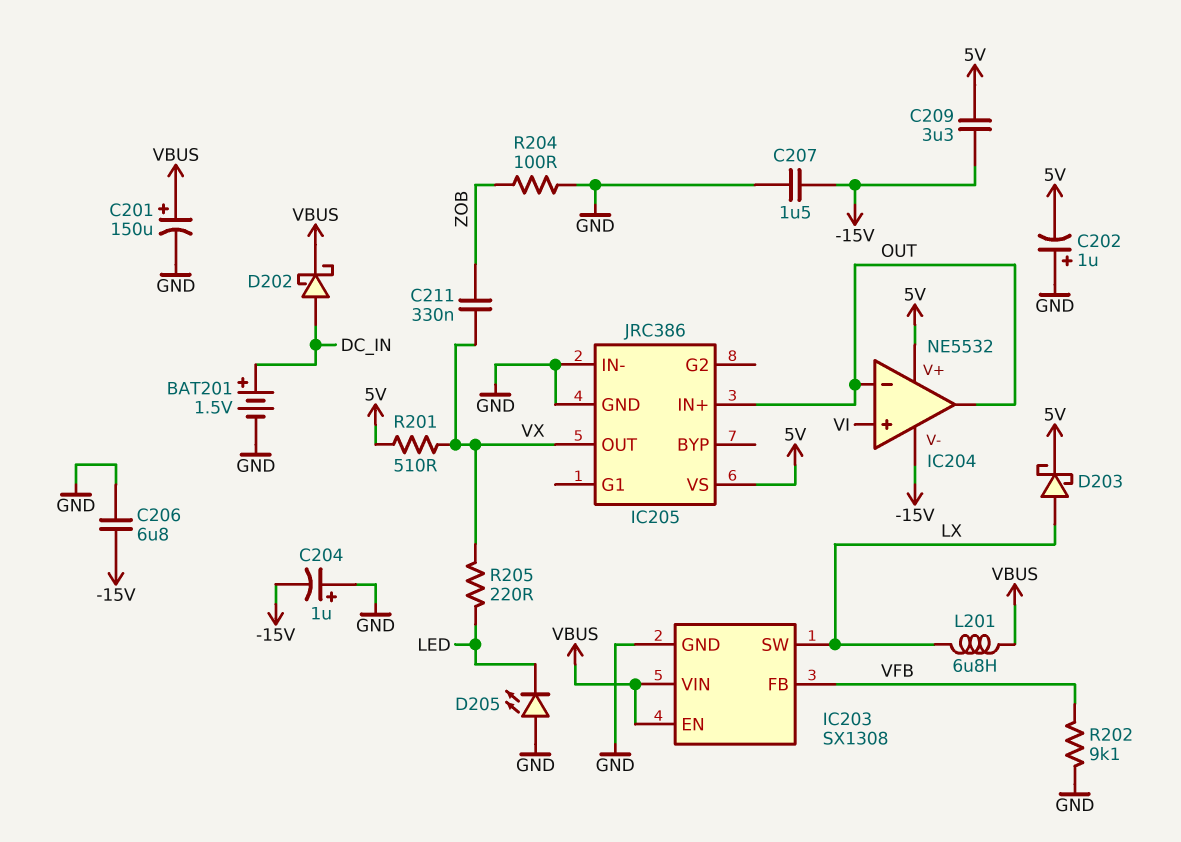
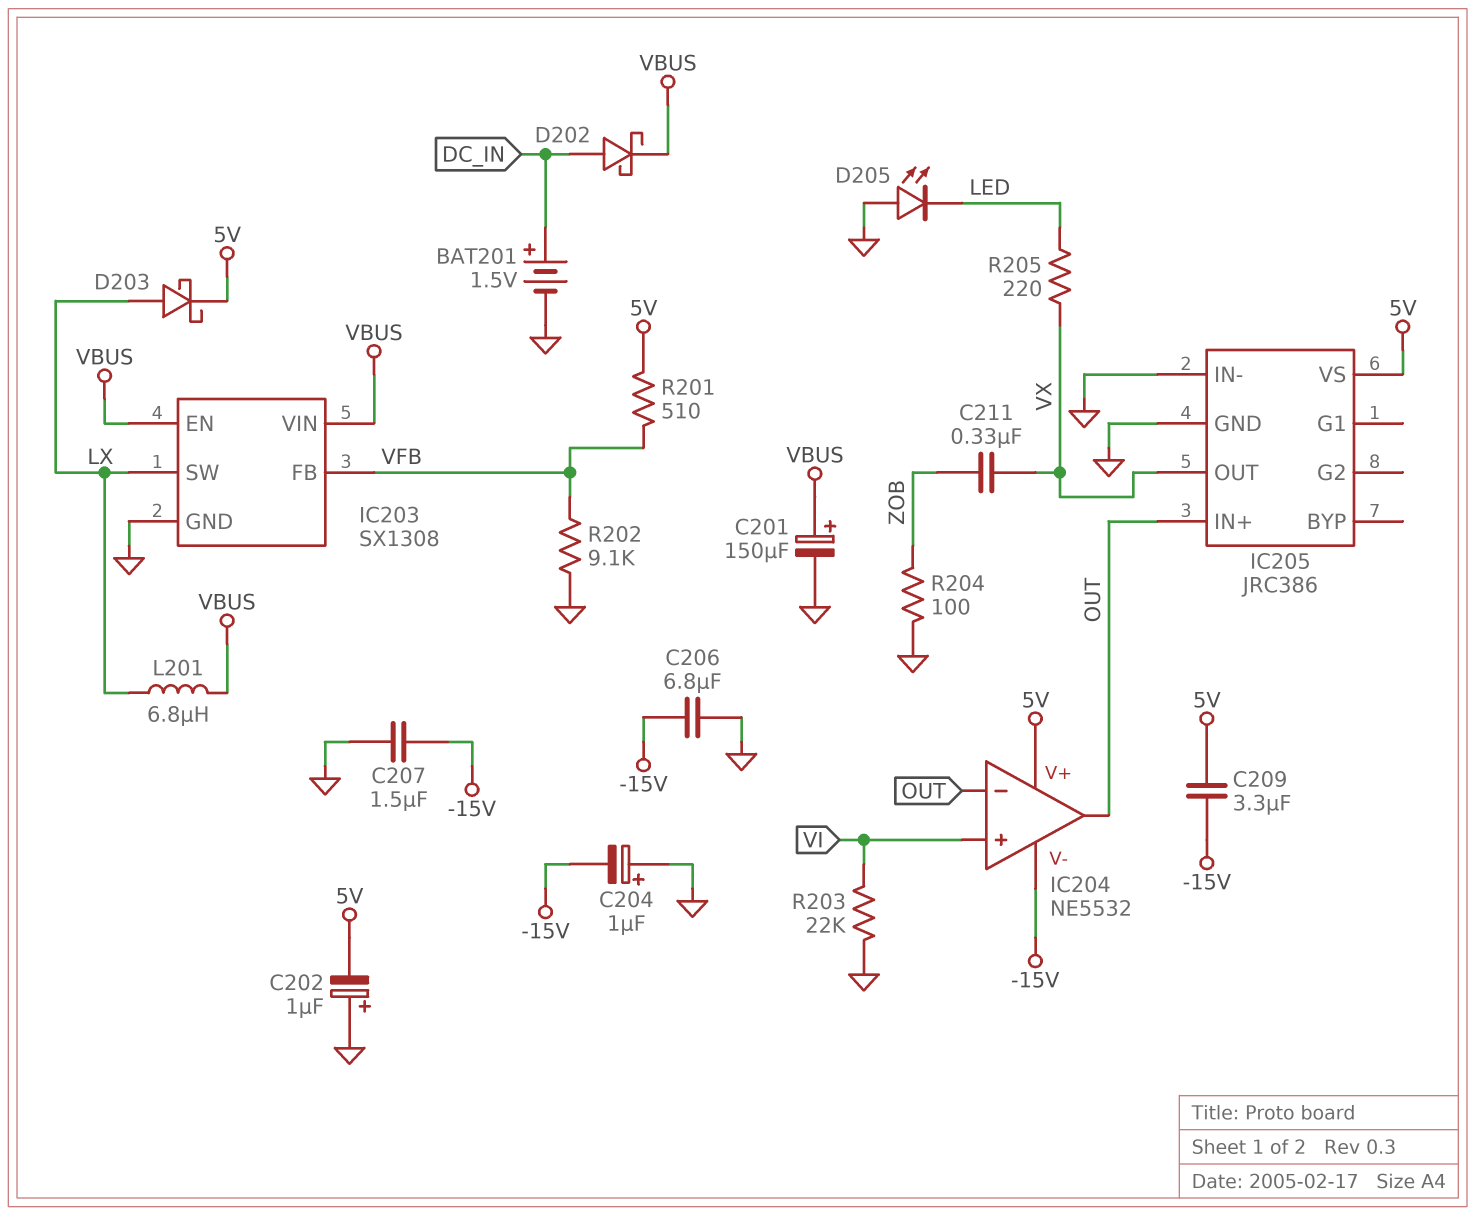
R201: 510 (5V, VX) -> 510 (5V, VFB)
R203: none -> 22k (GND, VI)

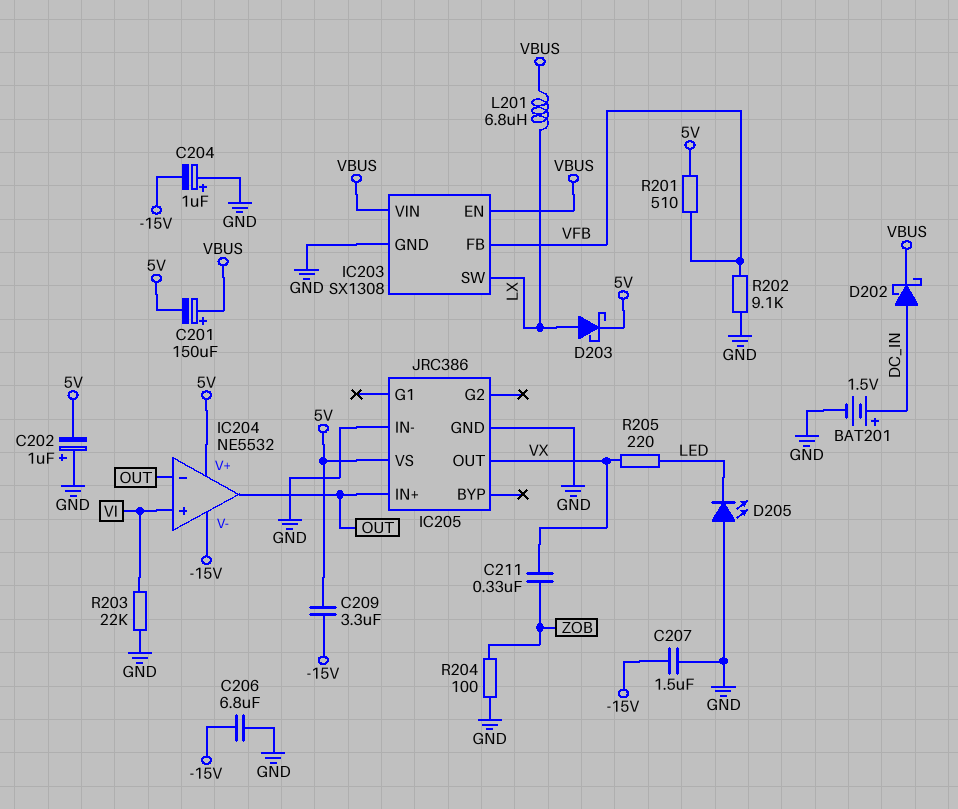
C201: 150uF (plus VBUS, minus GND) -> 150uF (plus VBUS, minus 5V)

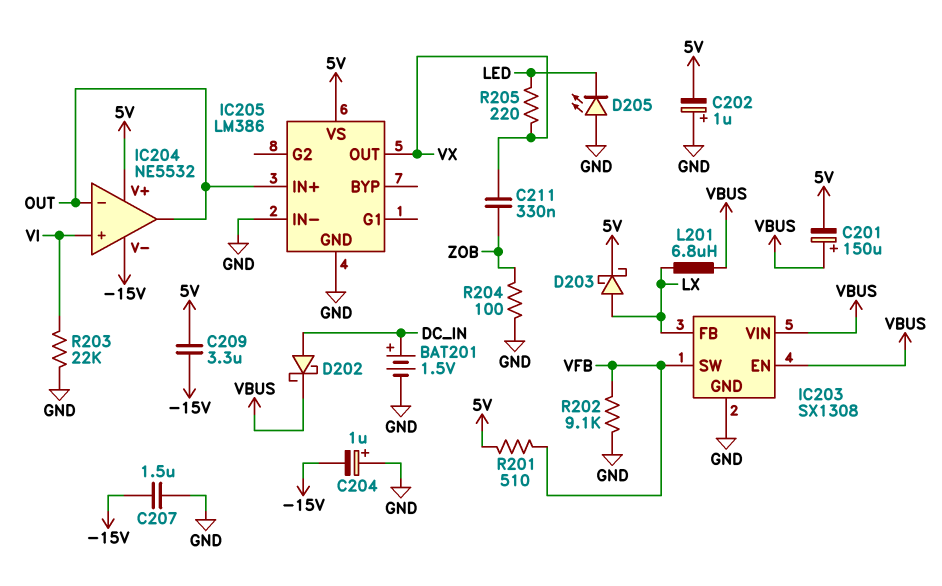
C206: 6.8uF (-15V, GND) -> none
IC203 pin FB: VFB -> LX
IC203 pin SW: LX -> VFB
IC205: JRC386 -> LM386

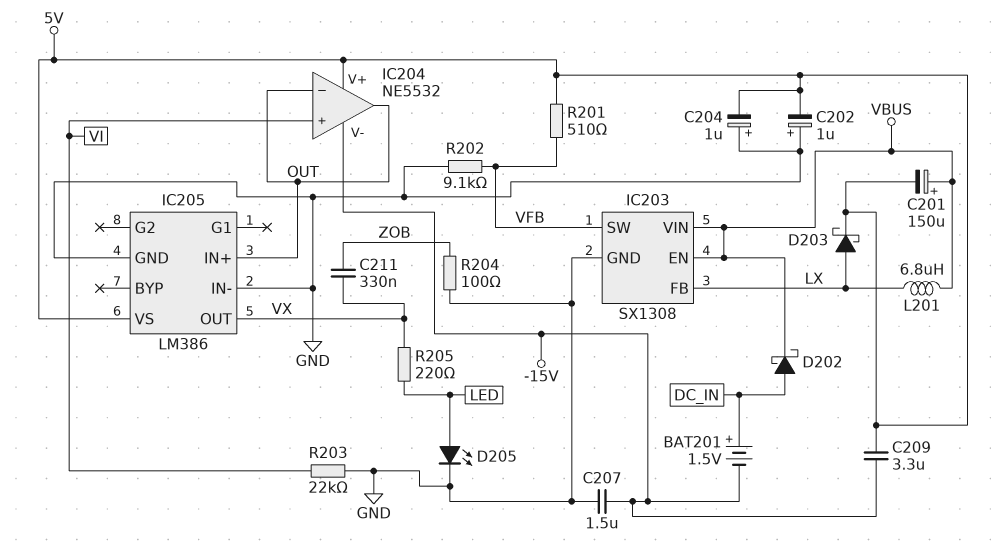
BAT201: 1.5V (plus DC_IN, minus GND) -> 1.5V (plus DC_IN, minus -15V)
C204: 1uF (plus GND, minus -15V) -> 1uF (plus GND, minus 5V)
D205: LED (A GND, K LED) -> LED (A LED, K GND)

